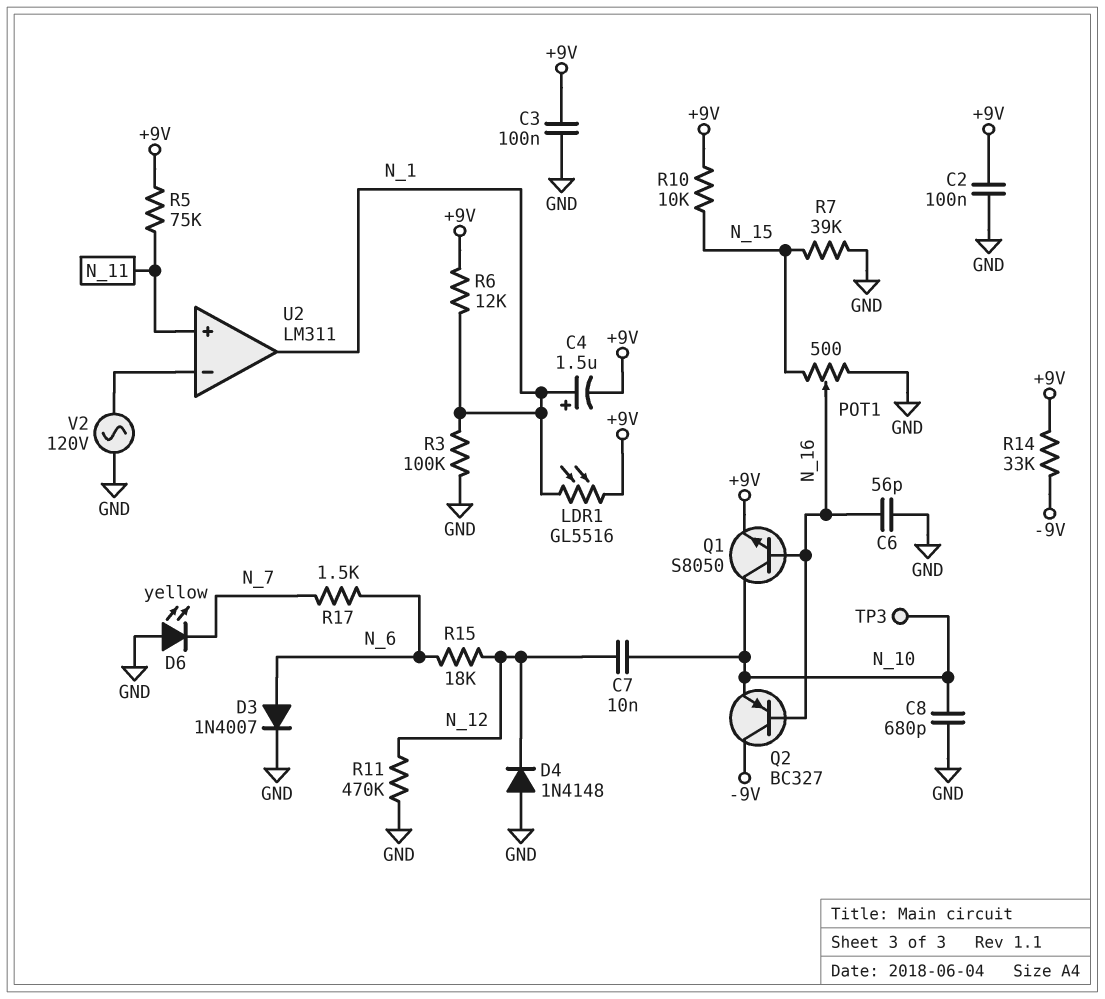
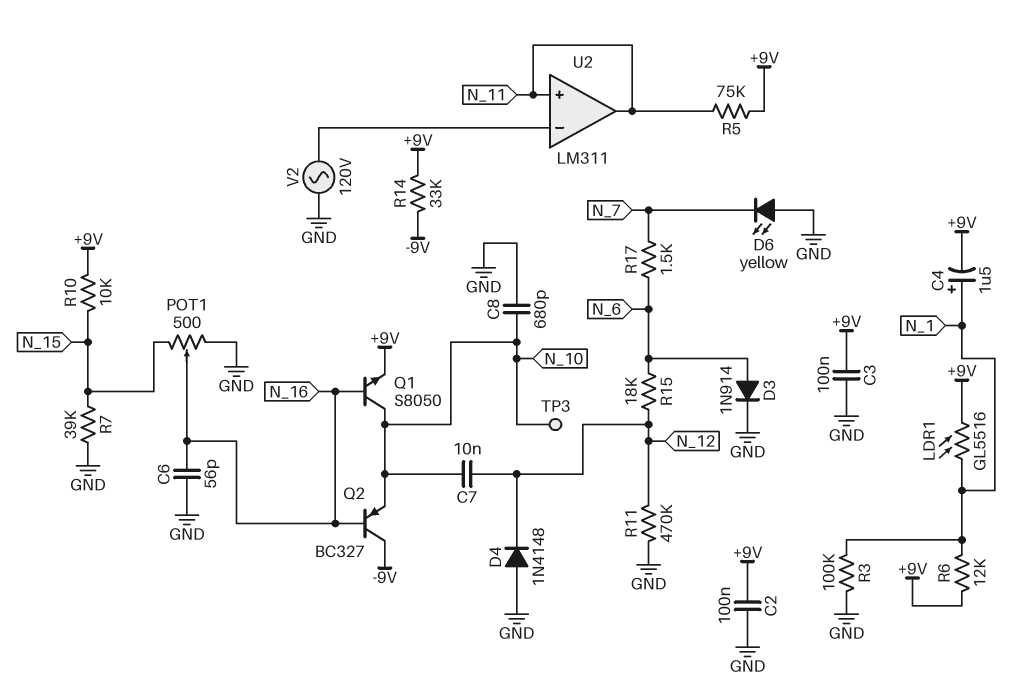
D3: diode 1N4007 (A N_6, K GND) -> diode 1N914 (A N_6, K GND)
U2 pin out: N_1 -> N_11

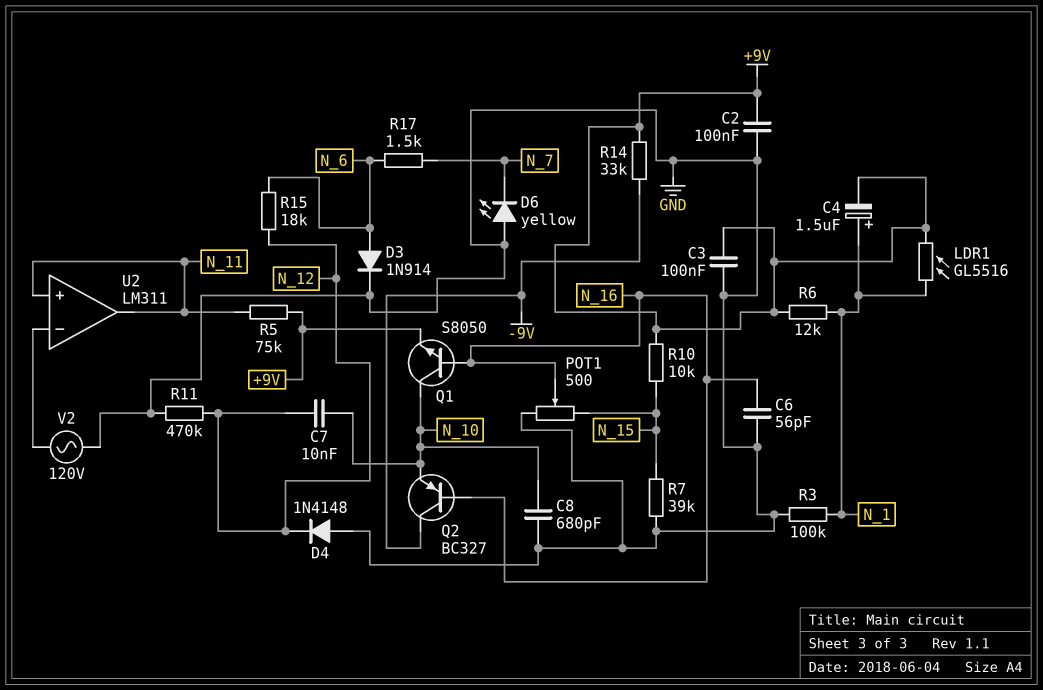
TP3: test point (N_10) -> none

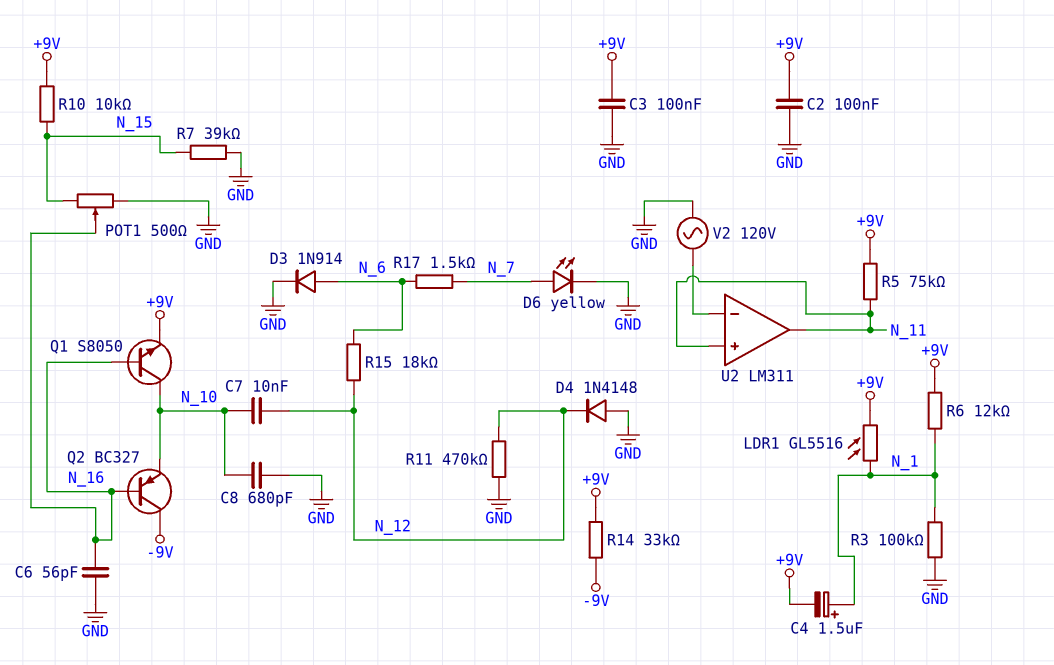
D6: LED yellow (A GND, K N_7) -> LED yellow (A N_7, K GND)

